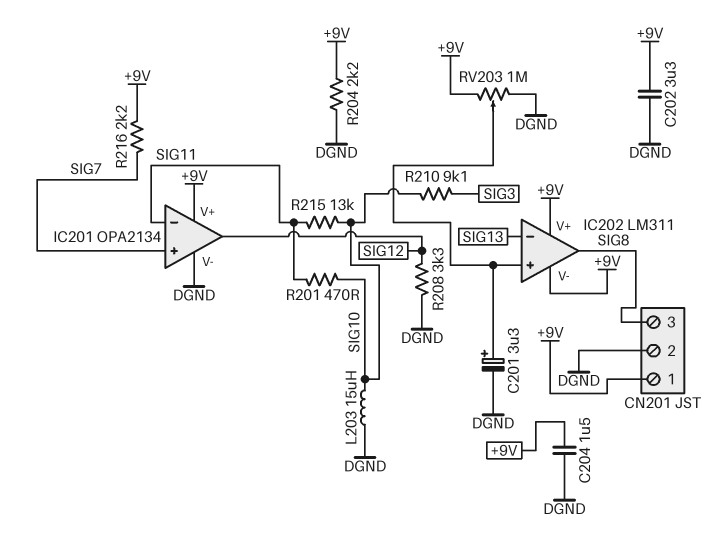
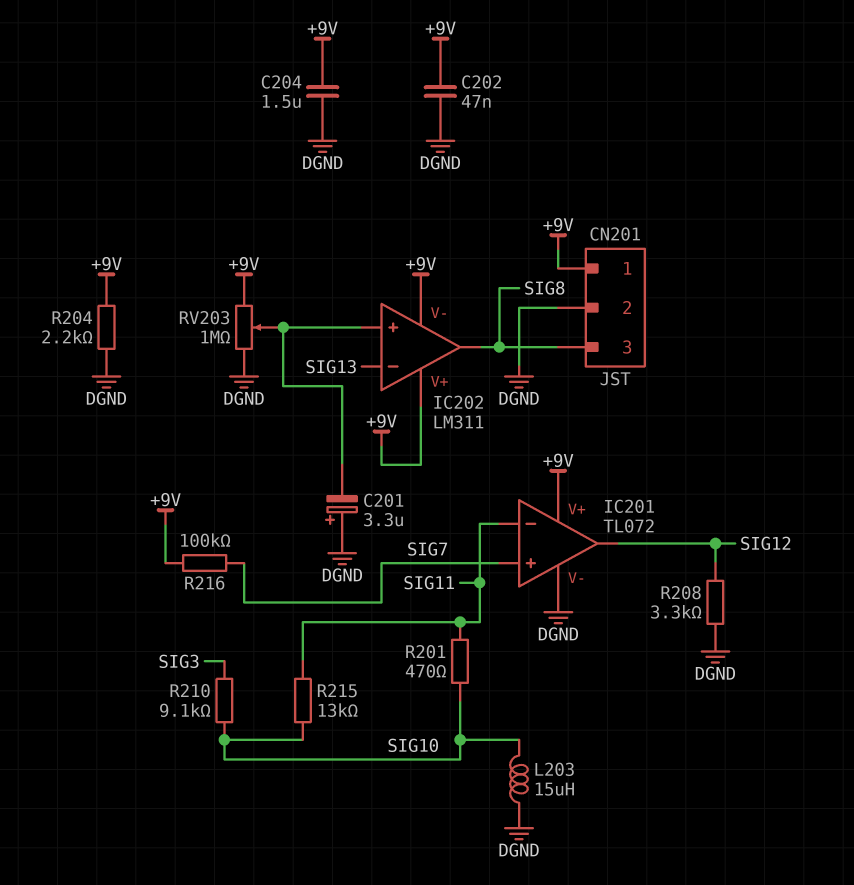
C201: 3.3uF (plus IC202/in+, minus DGND) -> 3.3uF (plus DGND, minus IC202/in+)
C202: 3.3uF (+9V, DGND) -> 47nF (+9V, DGND)
IC201: OPA2134 -> TL072
R216: 2.2k (+9V, SIG7) -> 100k (+9V, SIG7)

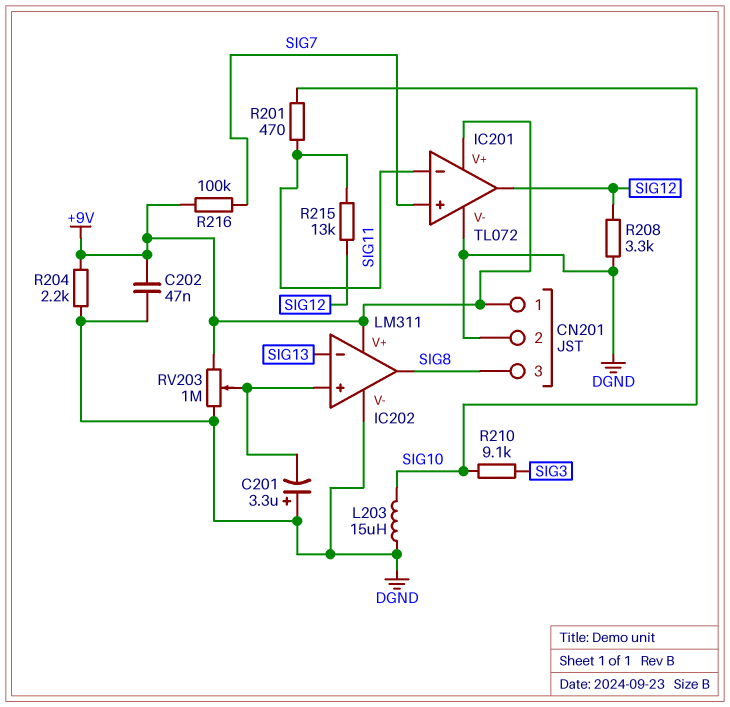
C204: 1.5uF (+9V, DGND) -> none
IC202 pin V-: +9V -> DGND
R215: 13k (SIG10, SIG11) -> 13k (SIG11, SIG12)

